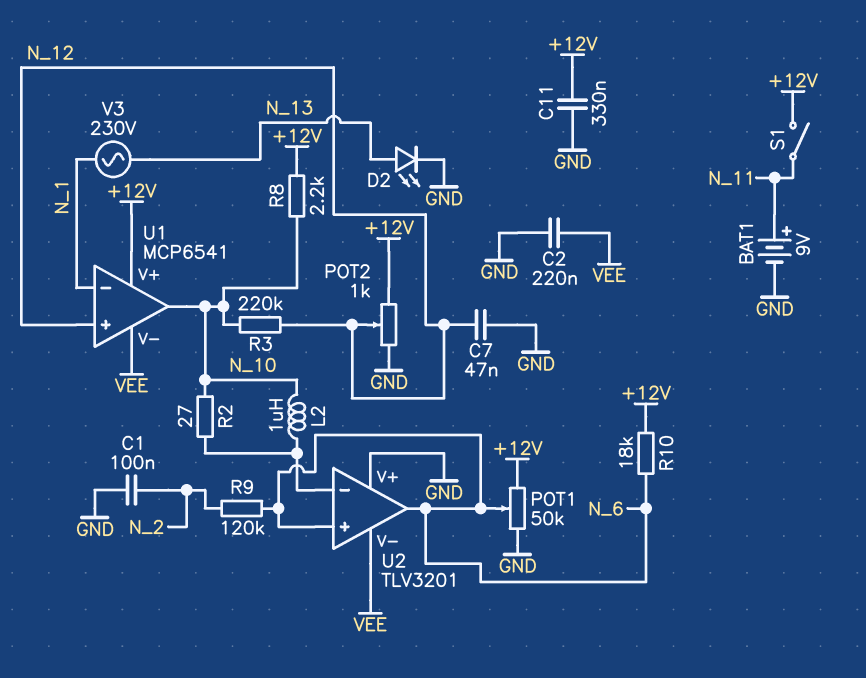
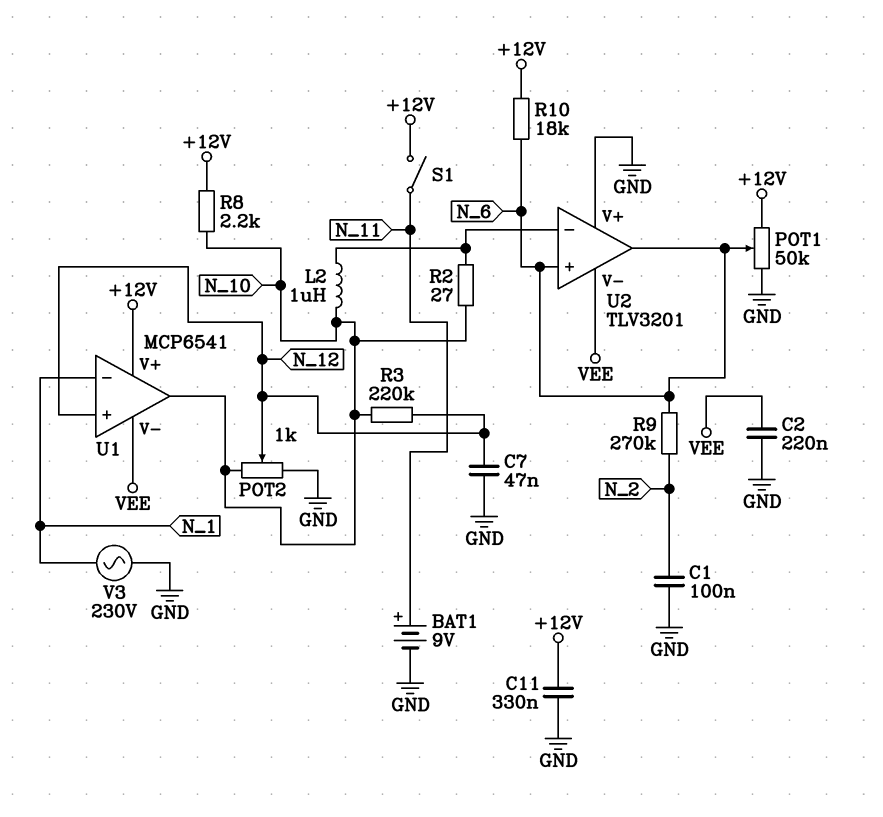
D2: LED (A N_13, K GND) -> none
POT2: 1k (+12V, GND, wiper N_12) -> 1k (GND, N_10, wiper N_12)
R9: 120k (N_2, N_6) -> 270k (N_2, N_6)
V3: AC 230V (N_1, N_13) -> AC 230V (GND, N_1)

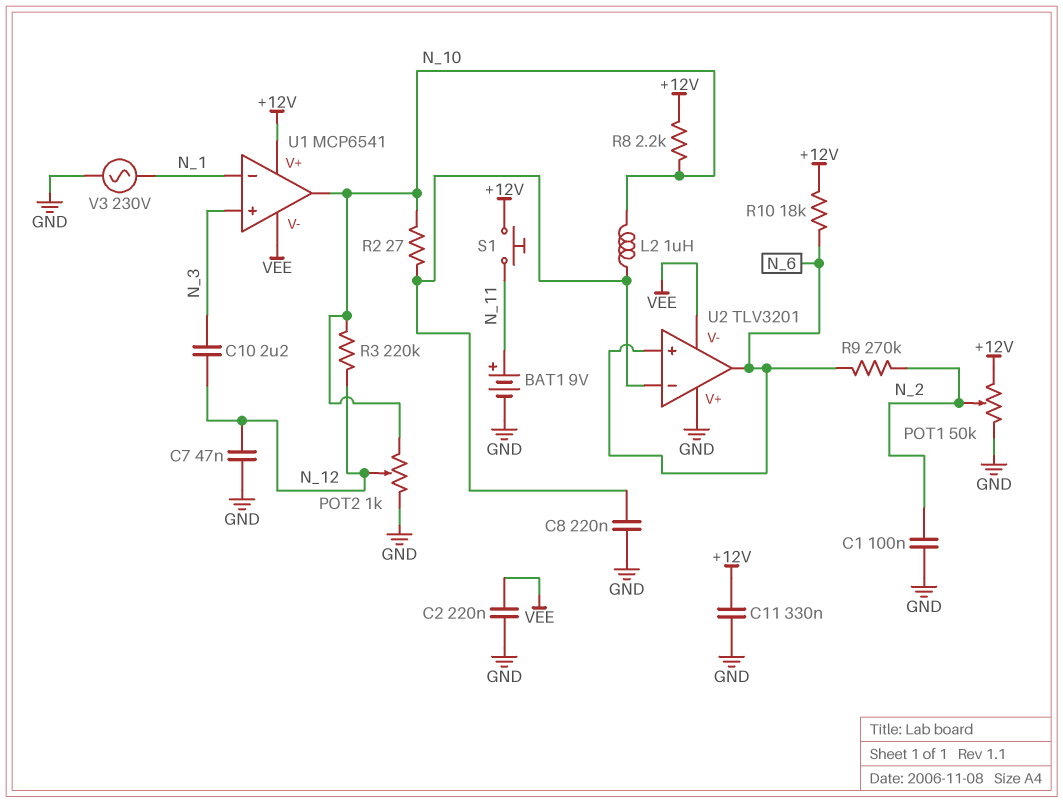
C8: none -> 220nF (GND, U2/in-)
C10: none -> 2.2uF (N_3, N_12)
POT1: 50k (+12V, GND, wiper N_6) -> 50k (+12V, GND, wiper N_2)
S1: switch (+12V, N_11) -> button (+12V, N_11)
U1 pin in+: N_12 -> N_3

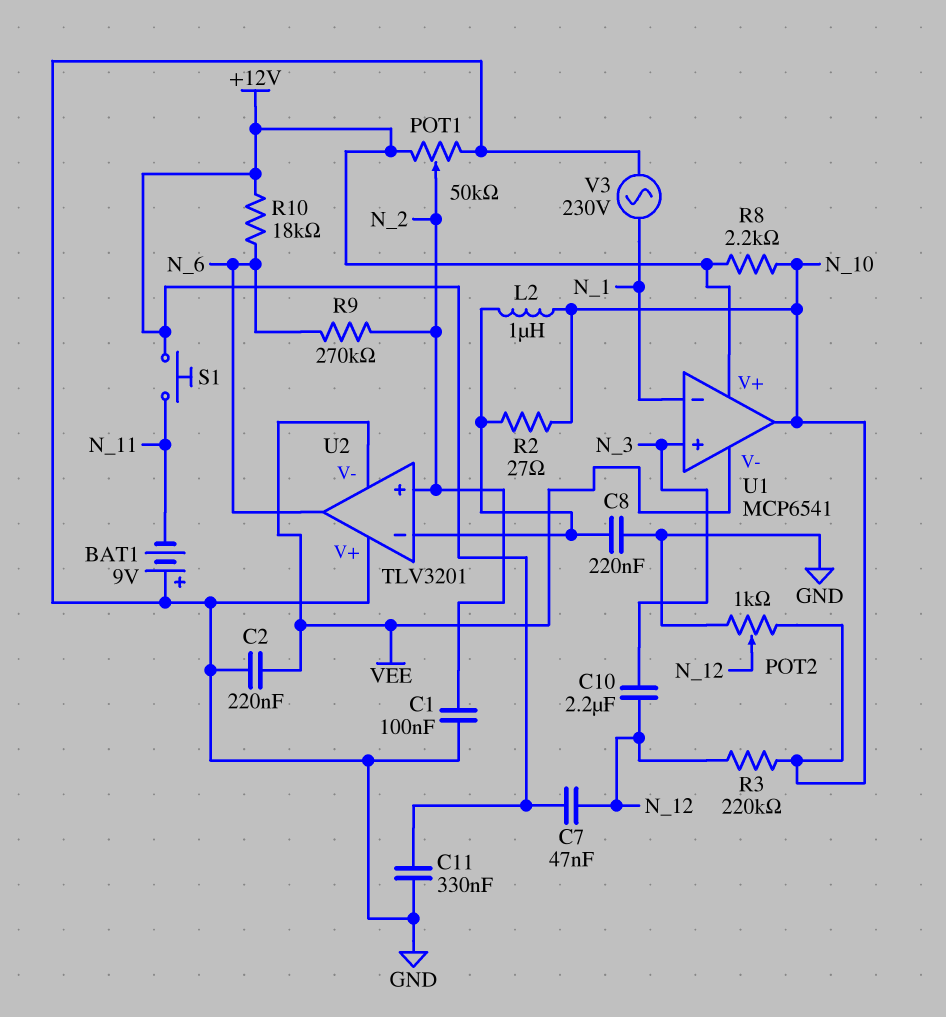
BAT1: 9V (plus N_11, minus GND) -> 9V (plus GND, minus N_11)
C7: 47nF (GND, N_12) -> 47nF (+12V, N_12)
U2 pin in+: N_6 -> N_2

